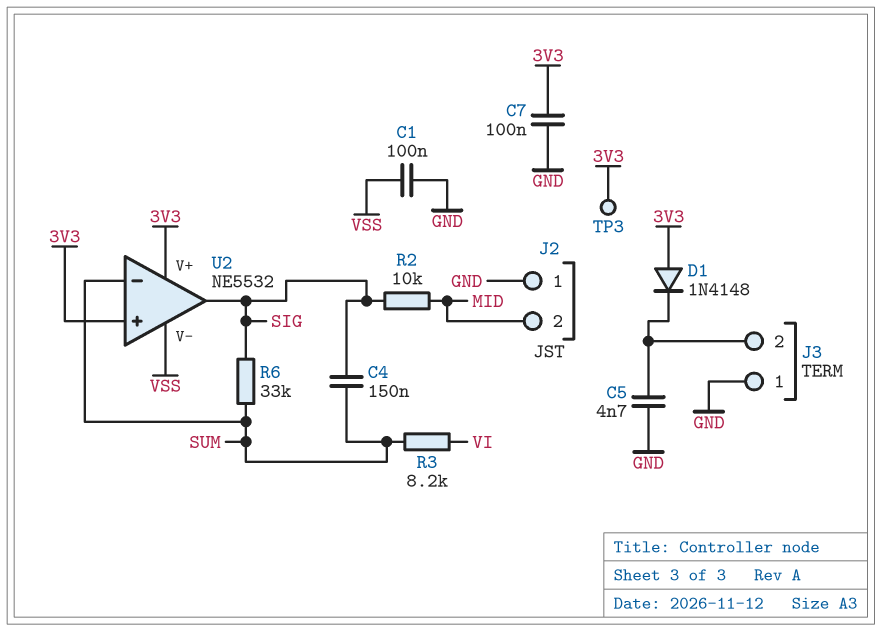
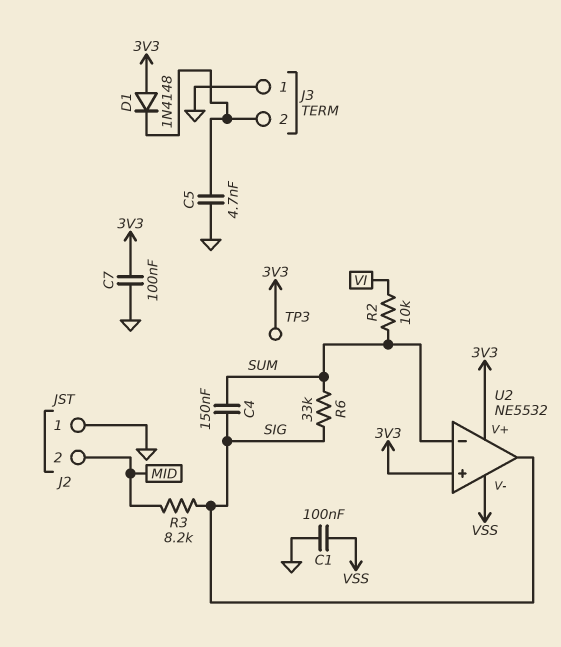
R2: 10k (MID, SIG) -> 10k (SUM, VI)
R3: 8.2k (SUM, VI) -> 8.2k (MID, SIG)

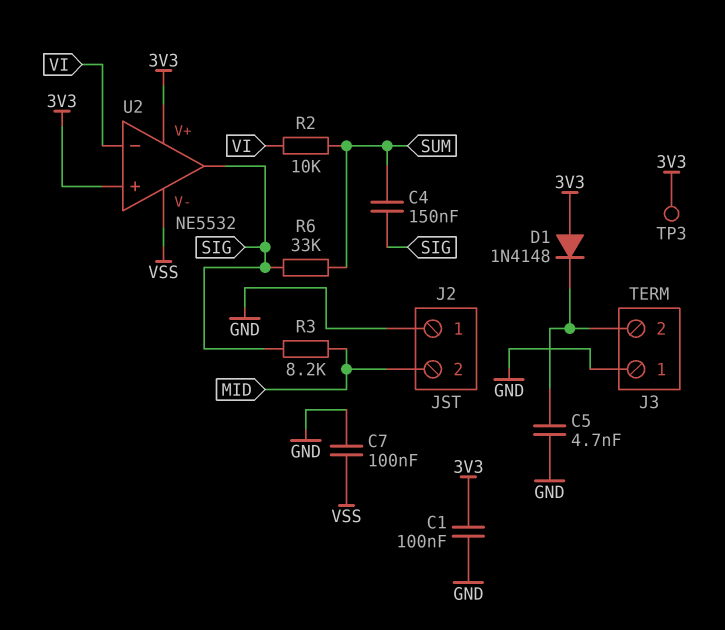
C1: 100nF (GND, VSS) -> 100nF (3V3, GND)
C7: 100nF (3V3, GND) -> 100nF (GND, VSS)
U2 pin in-: SUM -> VI

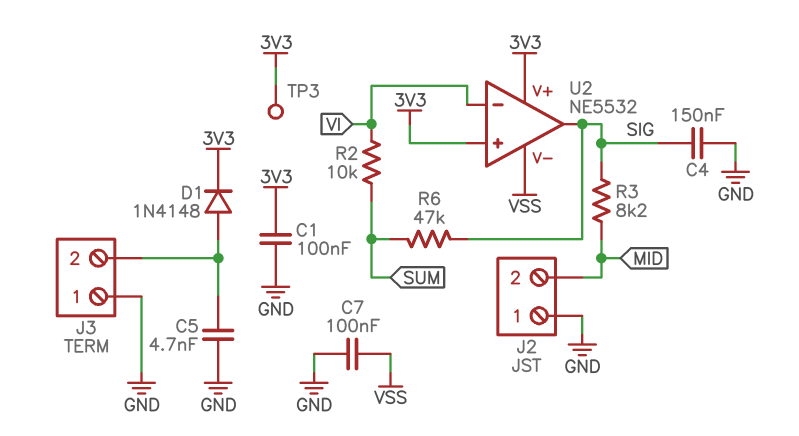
C4: 150nF (SIG, SUM) -> 150nF (GND, SIG)
D1: diode 1N4148 (A 3V3, K J3/2) -> diode 1N4148 (A J3/2, K 3V3)
R6: 33k (SIG, SUM) -> 47k (SIG, SUM)

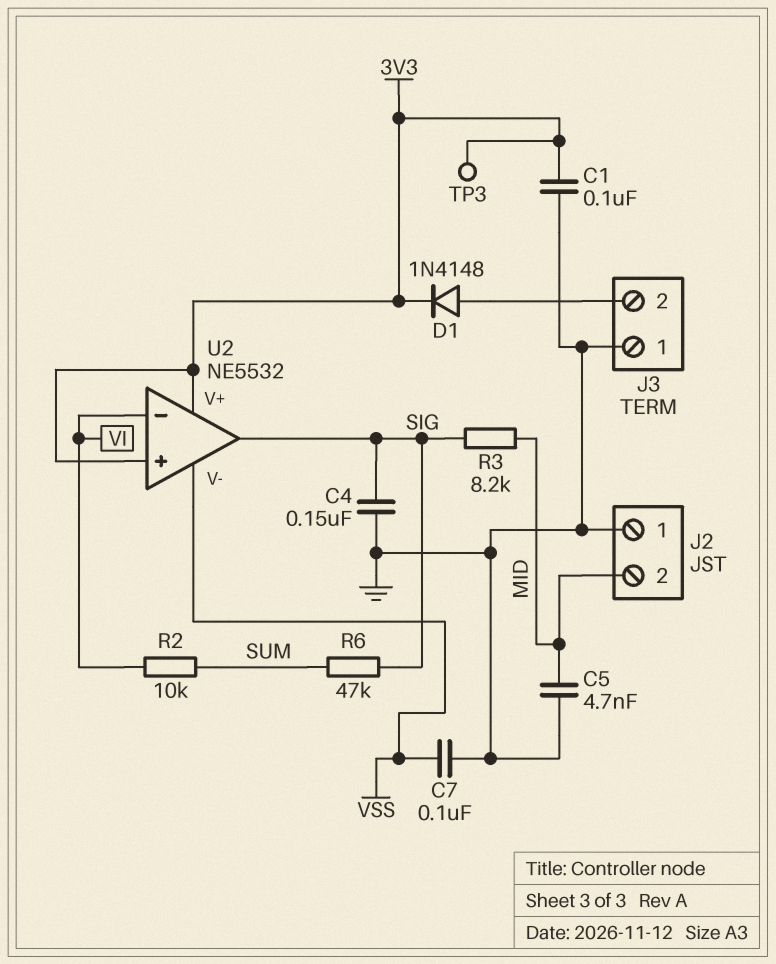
C5: 4.7nF (GND, J3/2) -> 4.7nF (GND, MID)

